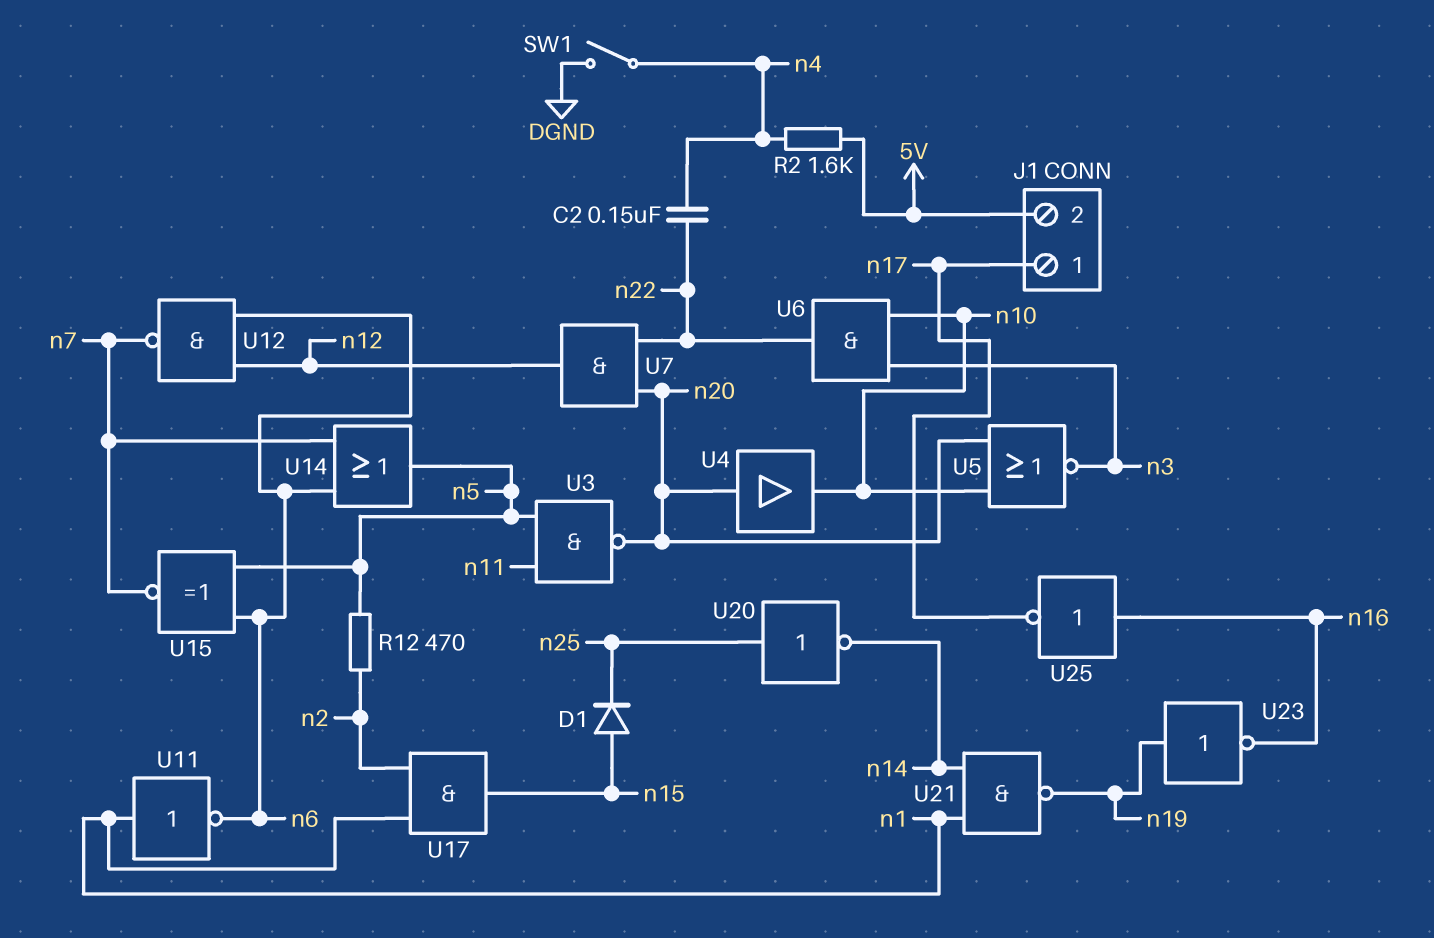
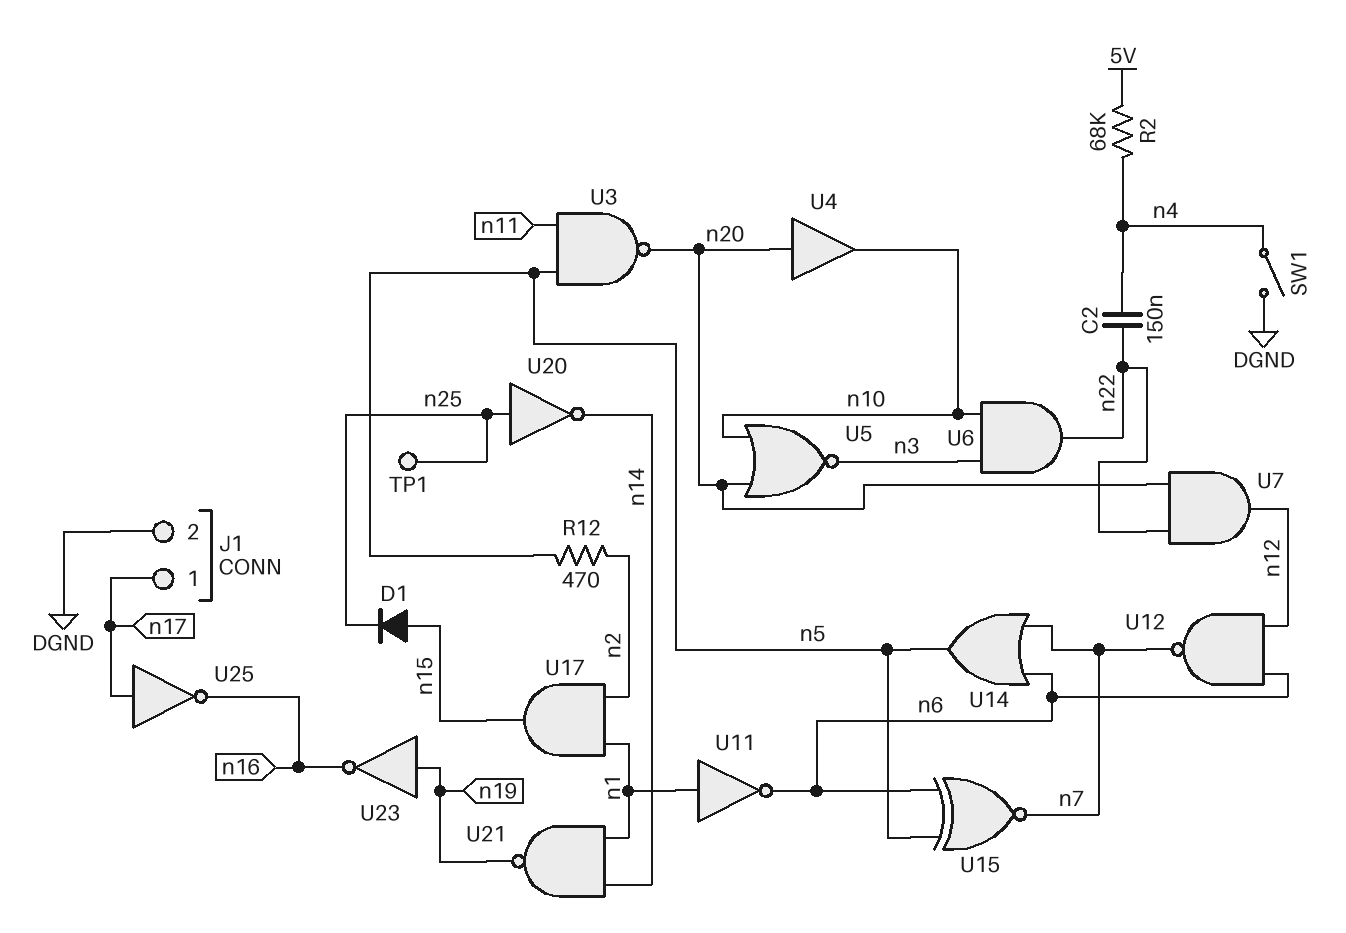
J1 pin 2: 5V -> DGND
R2: 1.6k (5V, n4) -> 68k (5V, n4)
TP1: none -> test point (n25)
U25: NOT (in n16, out n17) -> NOT (in n17, out n16)

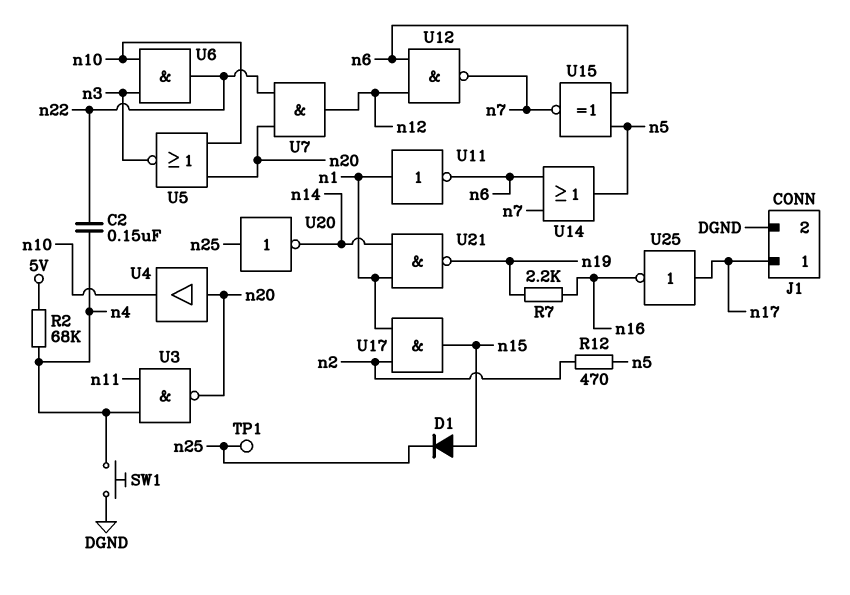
R7: none -> 2.2k (n16, n19)
SW1: switch (DGND, n4) -> button (DGND, n4)
U3: NAND (in n5, in n11, out n20) -> NAND (in n4, in n11, out n20)
U23: NOT (in n19, out n16) -> none

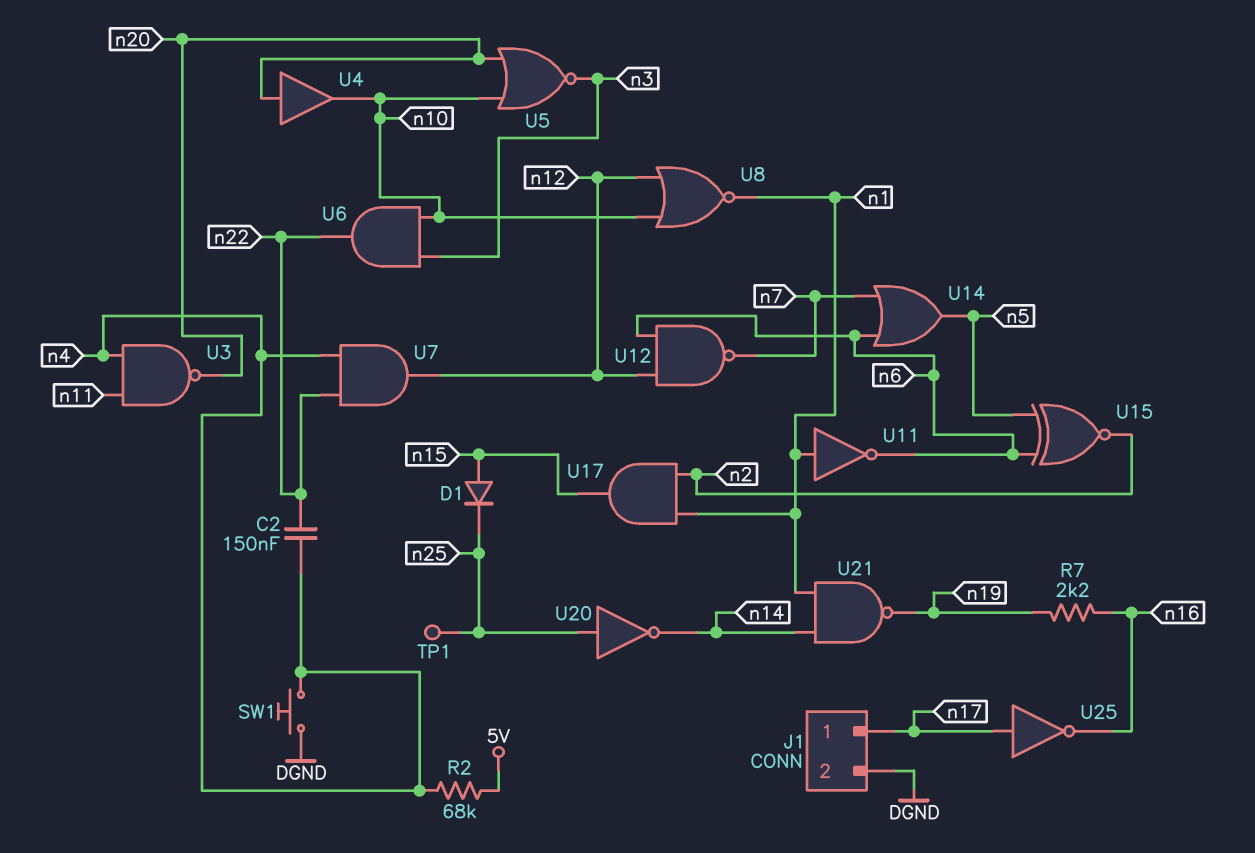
R12: 470 (n2, n5) -> none
U7: AND (in n20, in n22, out n12) -> AND (in n4, in n22, out n12)
U8: none -> NOR (in n10, in n12, out n1)
U15: XNOR (in n5, in n6, out n7) -> XNOR (in n5, in n6, out n2)

